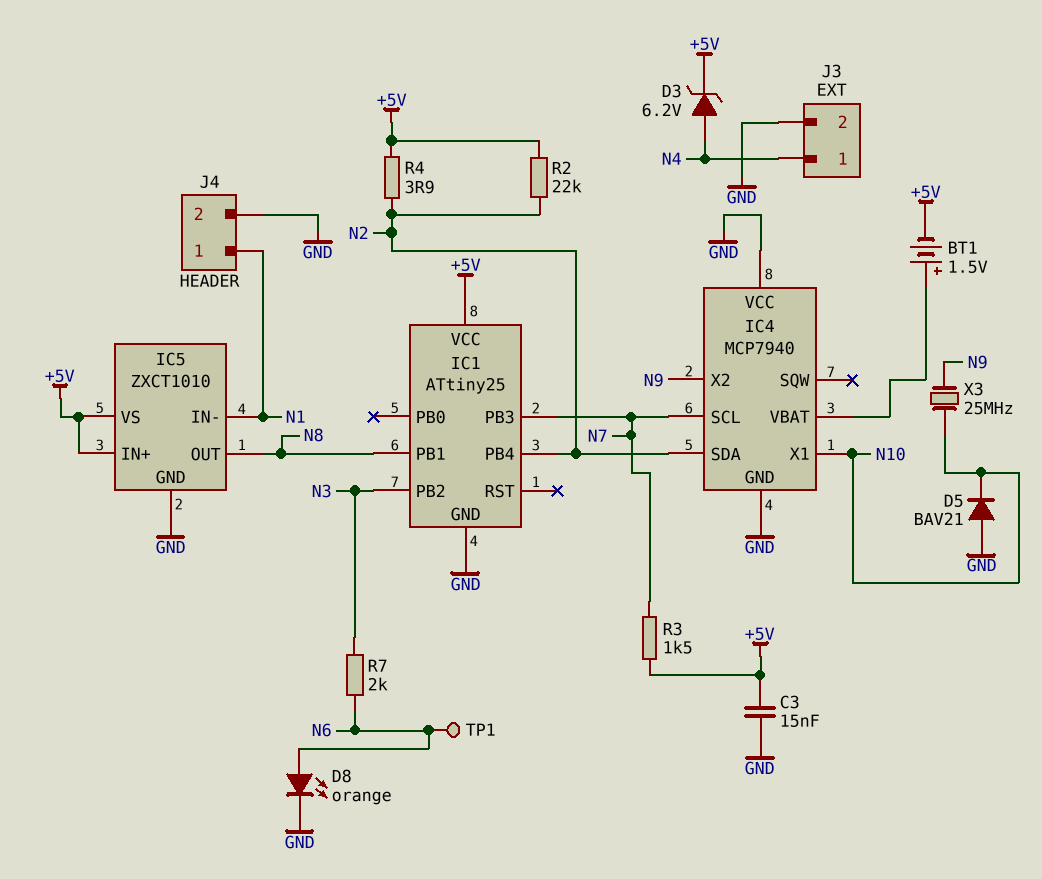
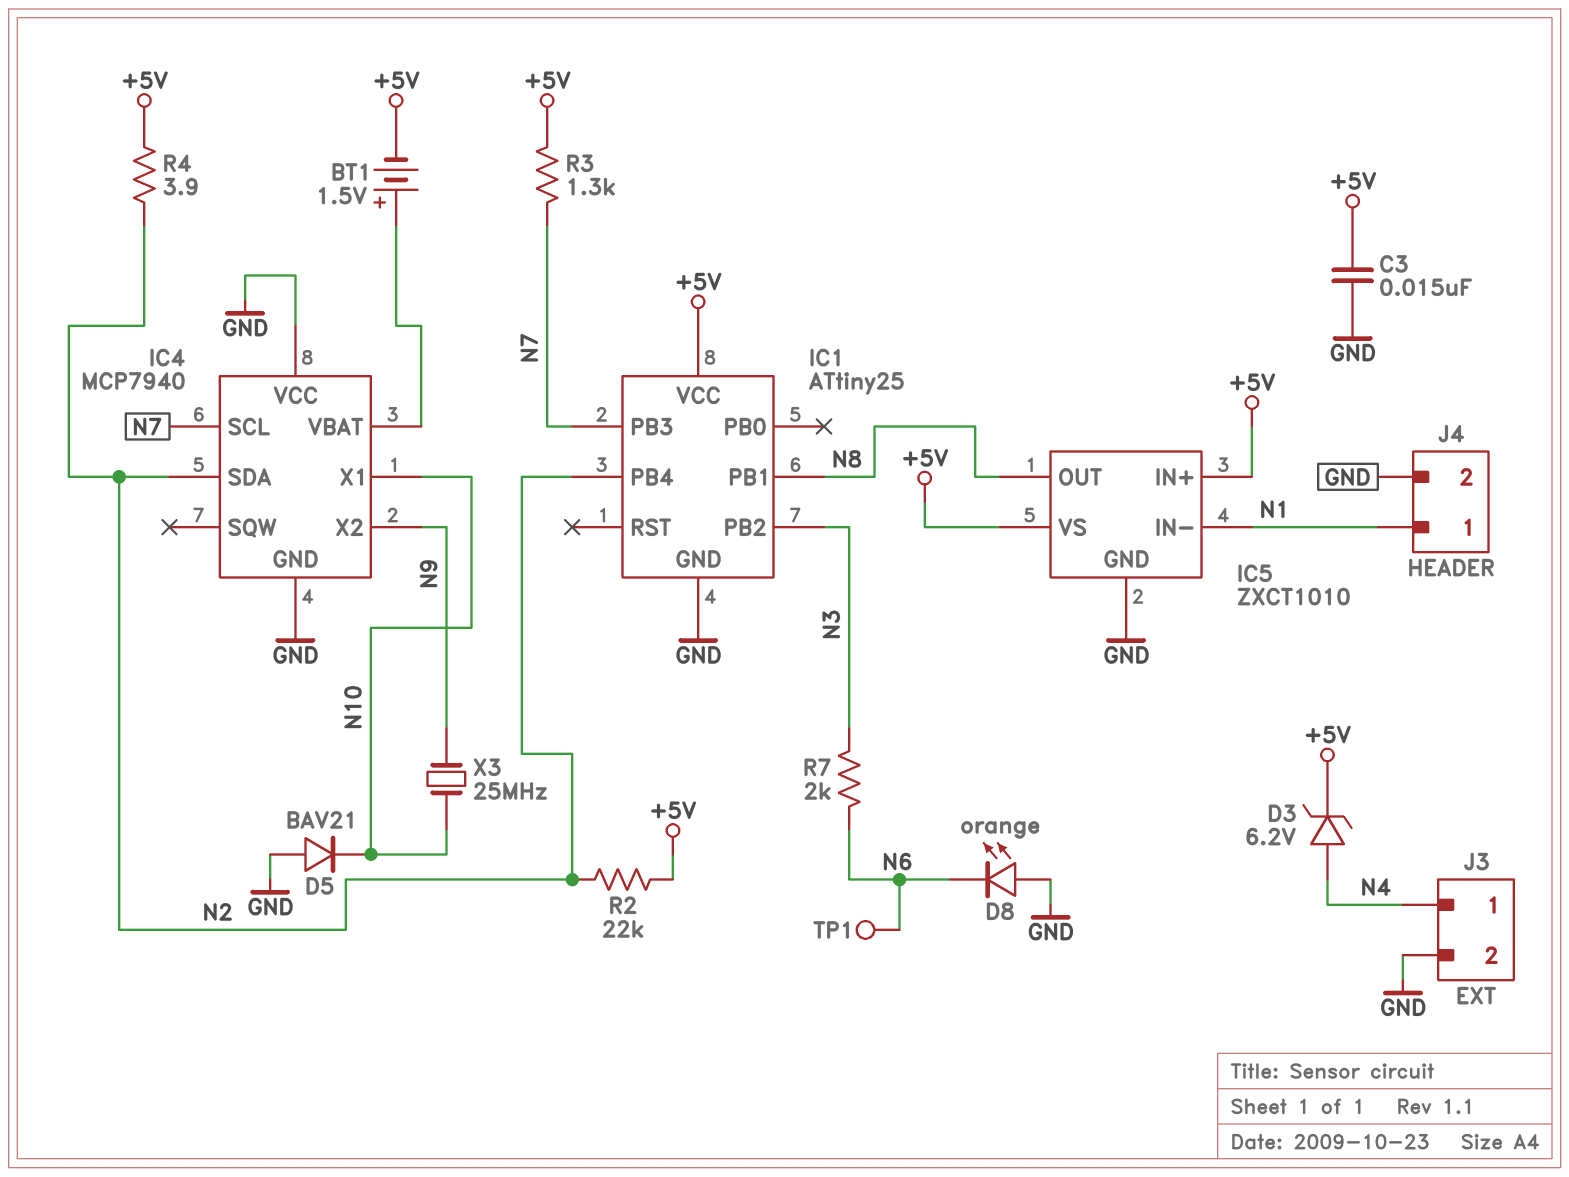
D8: LED orange (A N6, K GND) -> LED orange (A GND, K N6)
R3: 1.5k (+5V, N7) -> 1.3k (+5V, N7)

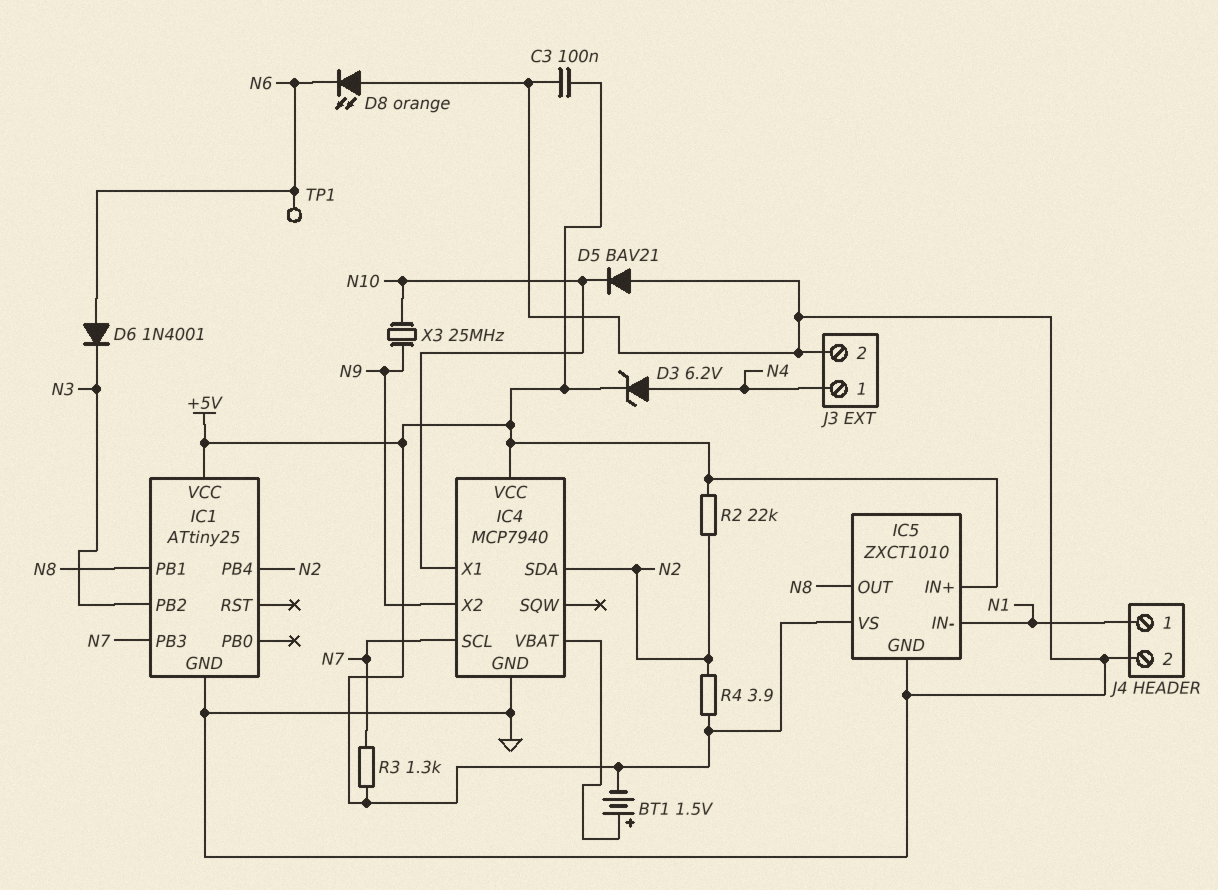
C3: 15nF (+5V, GND) -> 100nF (+5V, GND)
D6: none -> diode 1N4001 (A N6, K N3)
IC4 pin VCC: GND -> +5V
R7: 2k (N3, N6) -> none

